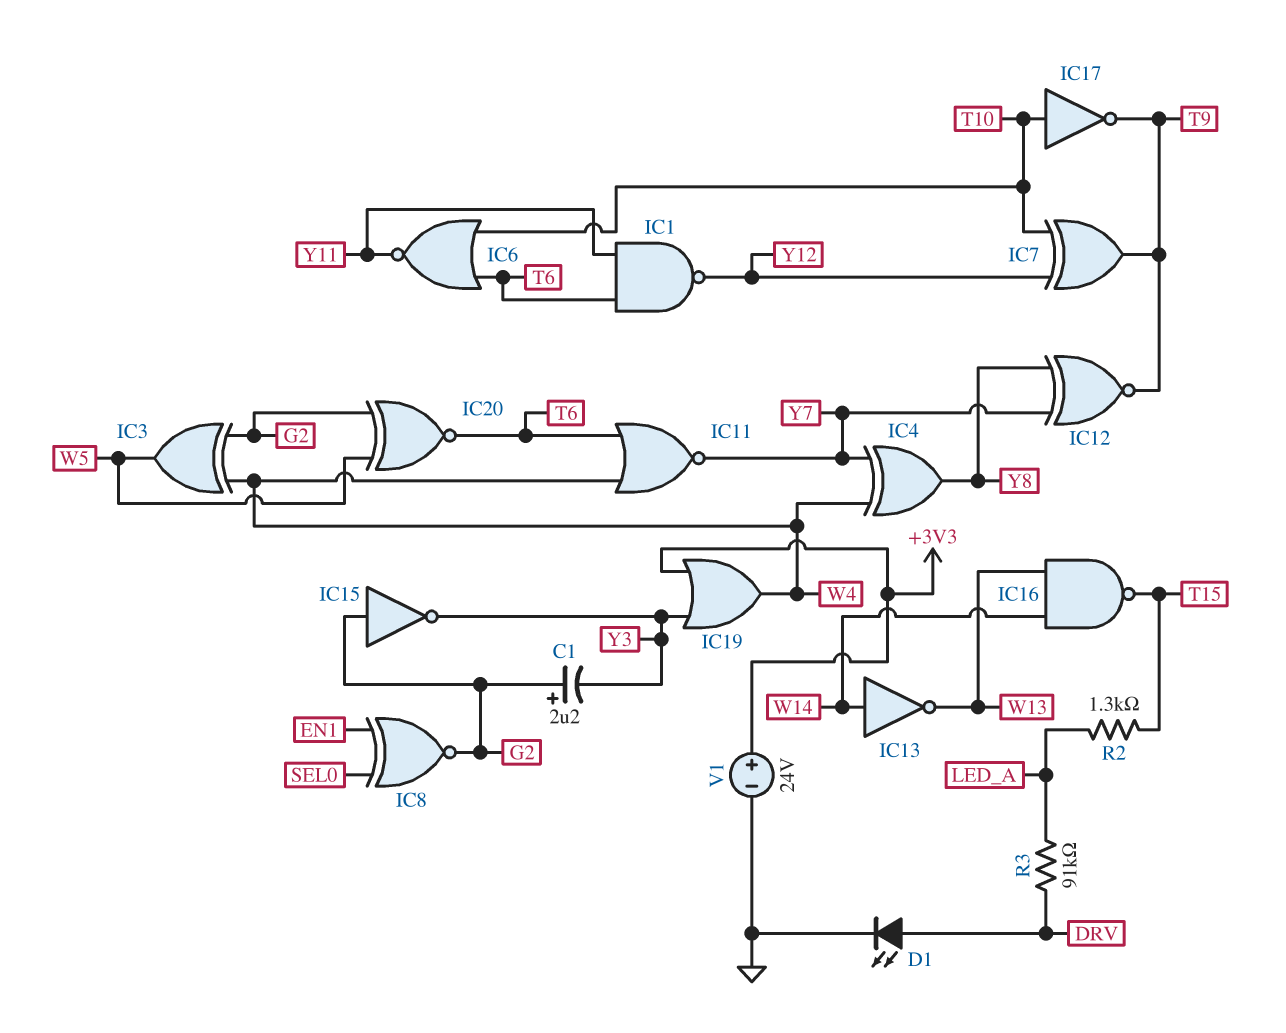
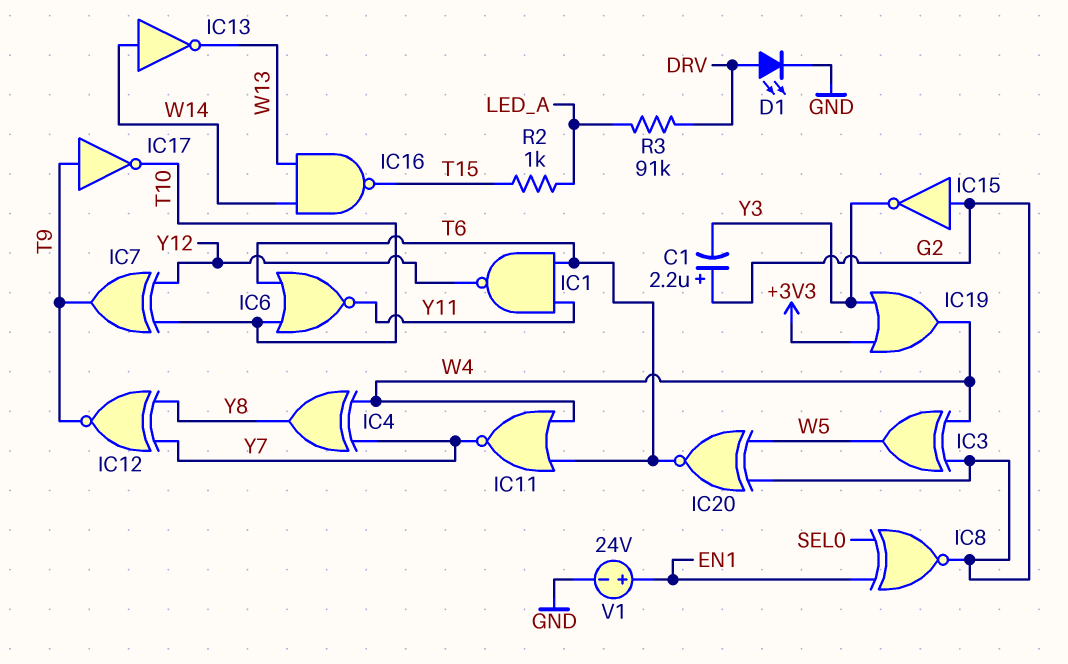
IC17: NOT (in T10, out T9) -> NOT (in T9, out T10)
R2: 1.3k (LED_A, T15) -> 1k (LED_A, T15)
V1: 24V (plus +3V3, minus GND) -> 24V (plus EN1, minus GND)

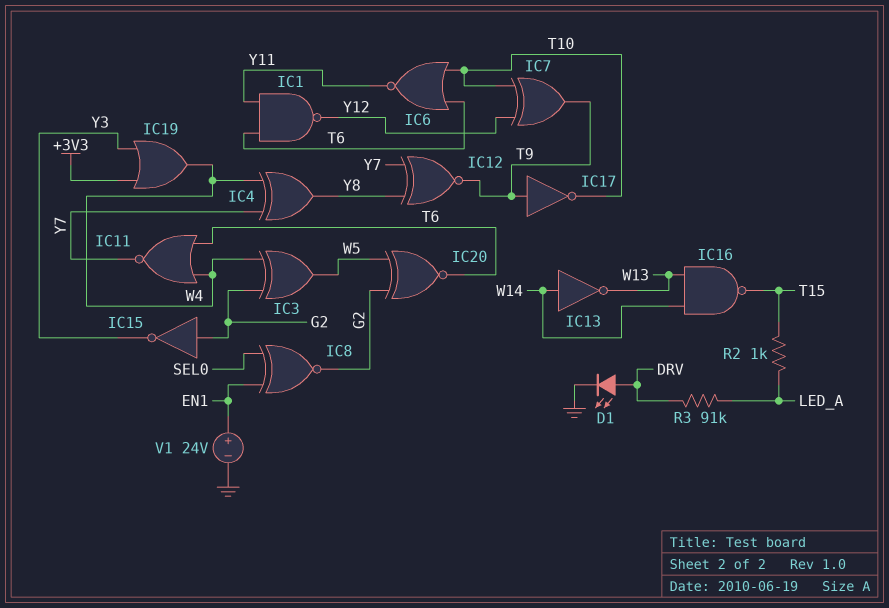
C1: 2.2uF (plus G2, minus Y3) -> none

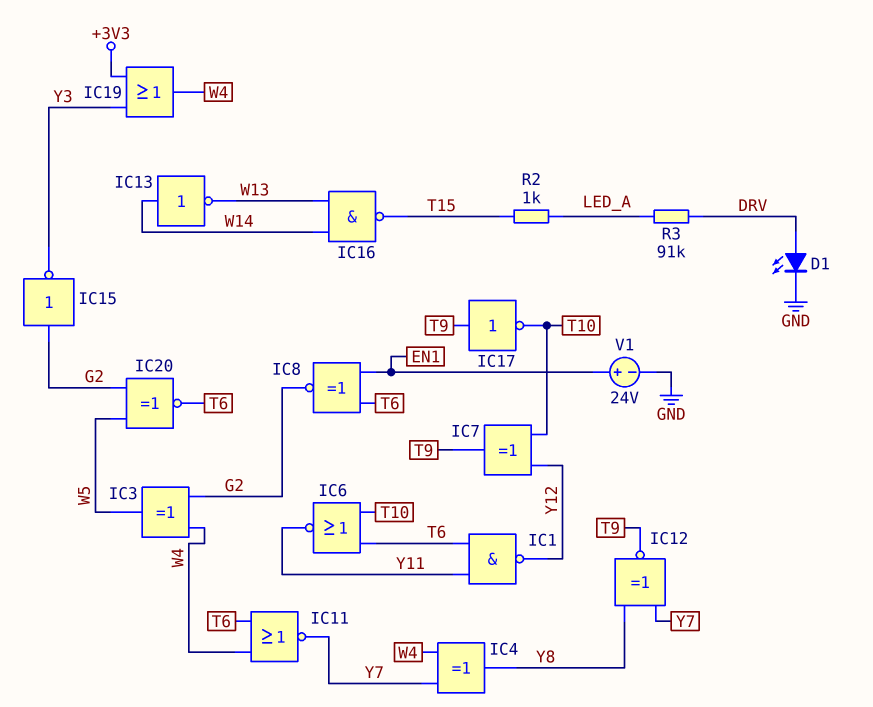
IC8: XNOR (in EN1, in SEL0, out G2) -> XNOR (in EN1, in T6, out G2)

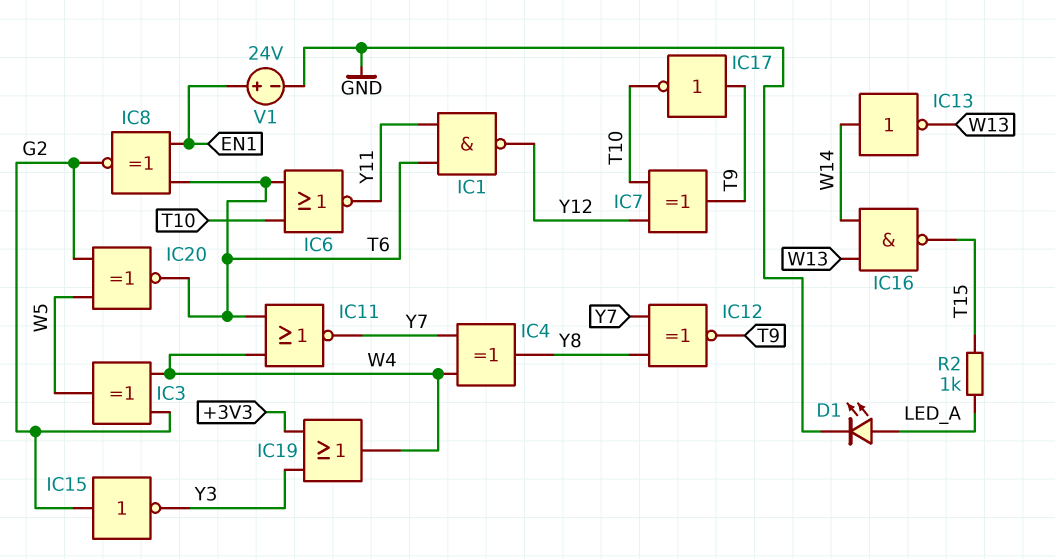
D1: LED (A DRV, K GND) -> LED (A LED_A, K GND)
R3: 91k (DRV, LED_A) -> none

